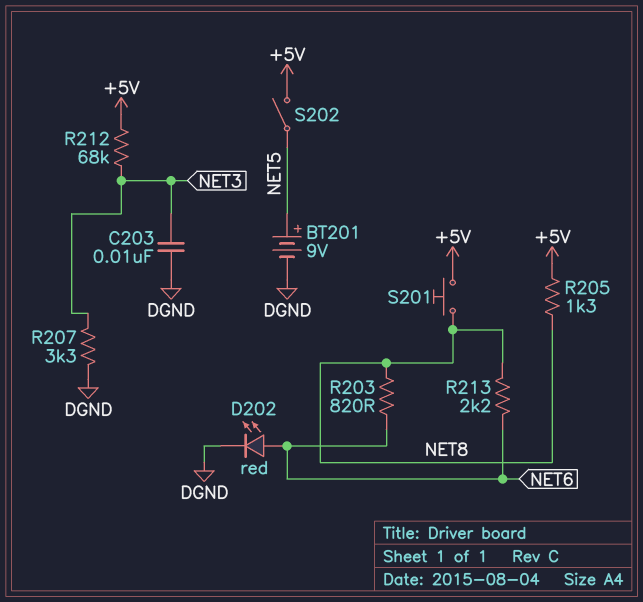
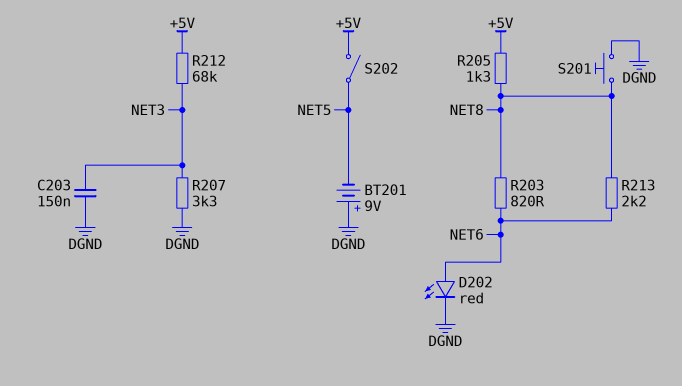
BT201: 9V (plus NET5, minus DGND) -> 9V (plus DGND, minus NET5)
C203: 10nF (DGND, NET3) -> 150nF (DGND, NET3)
S201: button (+5V, NET8) -> button (DGND, NET8)

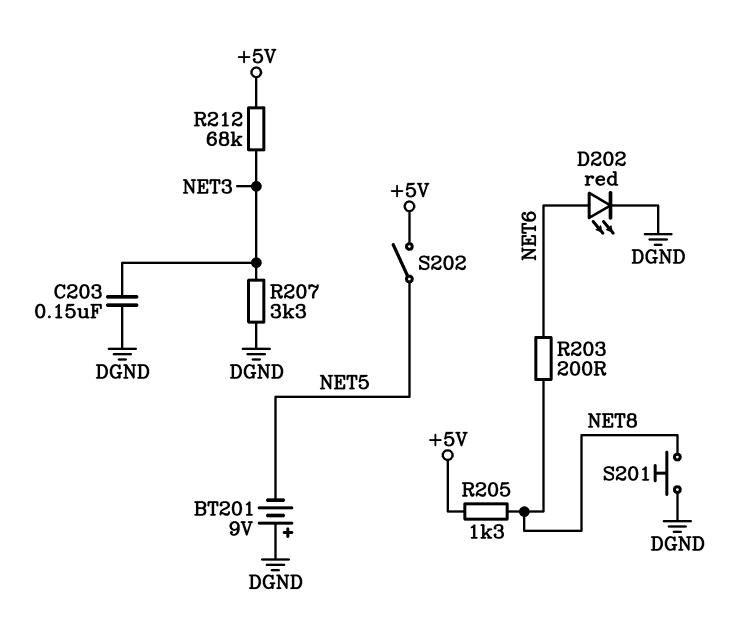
R203: 820 (NET6, NET8) -> 200 (NET6, NET8)
R213: 2.2k (NET6, NET8) -> none

